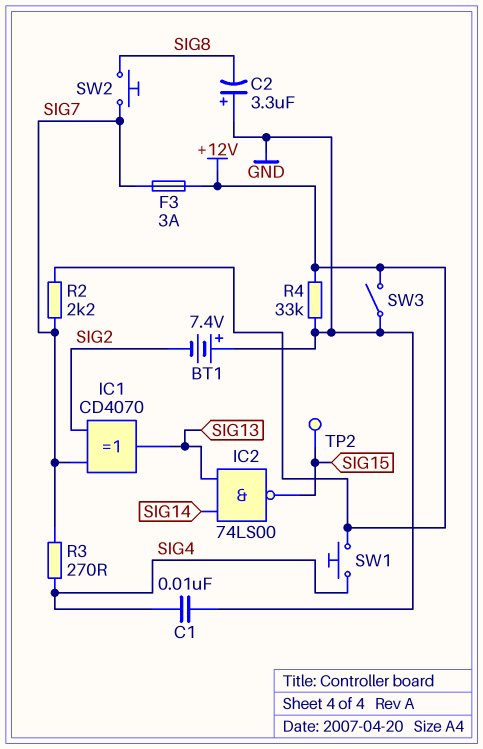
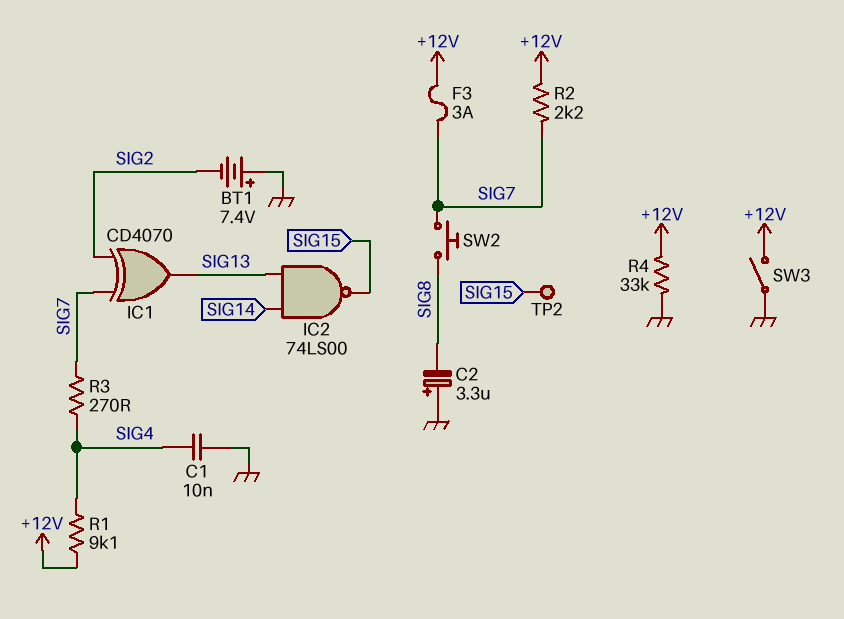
R1: none -> 9.1k (+12V, SIG4)
SW1: button (+12V, SIG4) -> none

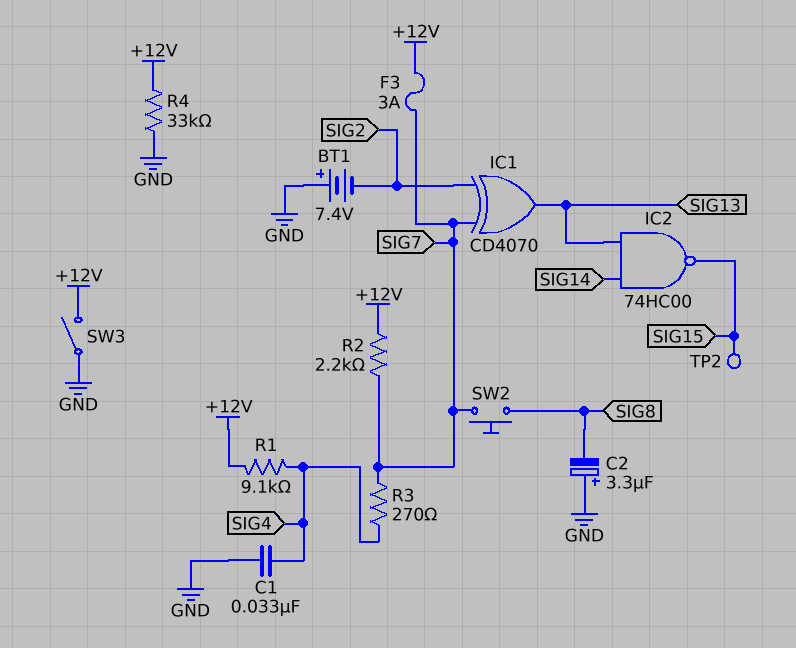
C1: 10nF (GND, SIG4) -> 33nF (GND, SIG4)
IC2: NAND 74LS00 (in SIG13, in SIG14, out SIG15) -> NAND 74HC00 (in SIG13, in SIG14, out SIG15)

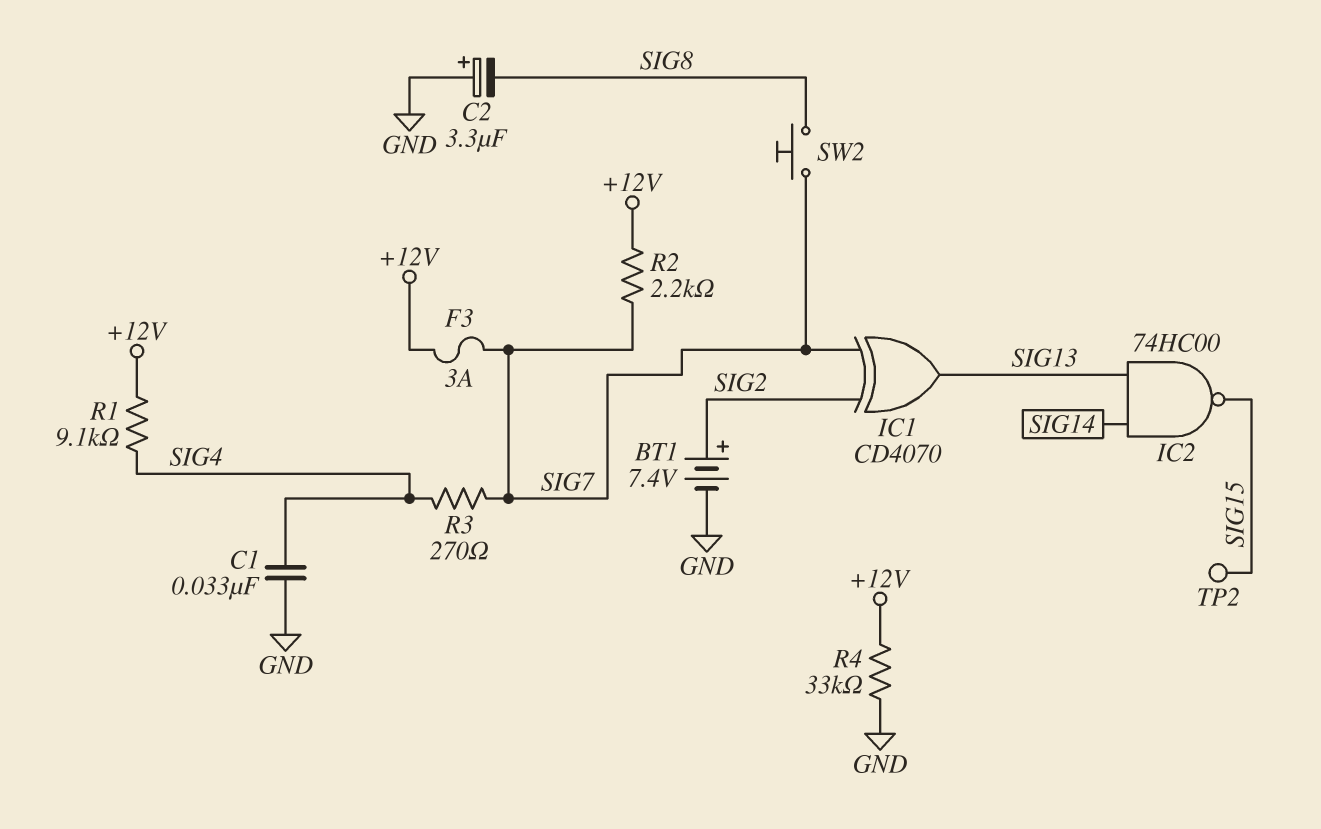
BT1: 7.4V (plus GND, minus SIG2) -> 7.4V (plus SIG2, minus GND)
SW3: switch (+12V, GND) -> none

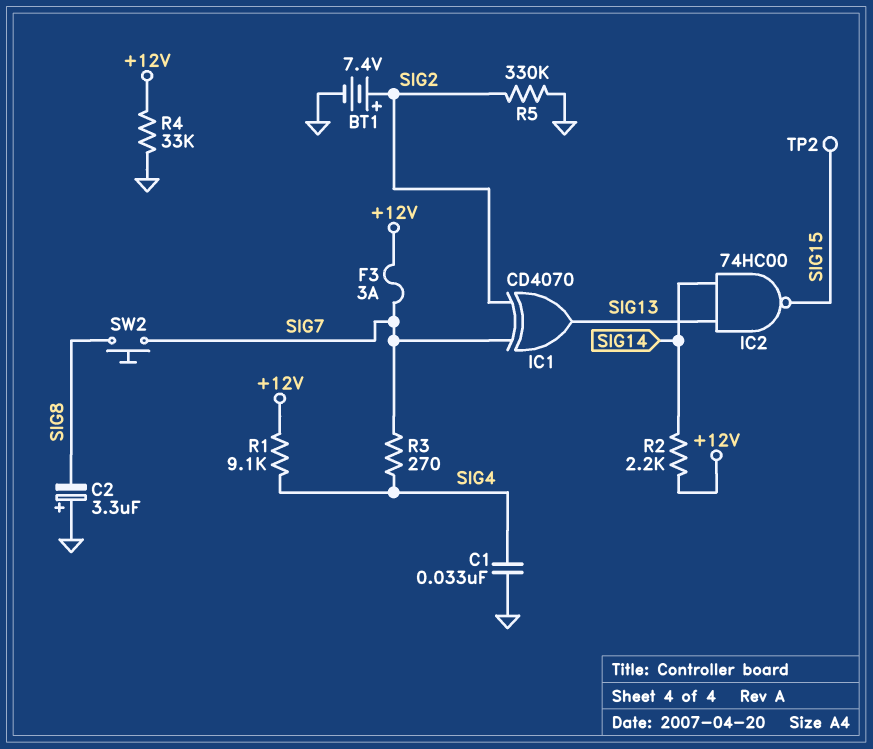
R2: 2.2k (+12V, SIG7) -> 2.2k (+12V, SIG14)
R5: none -> 330k (GND, SIG2)

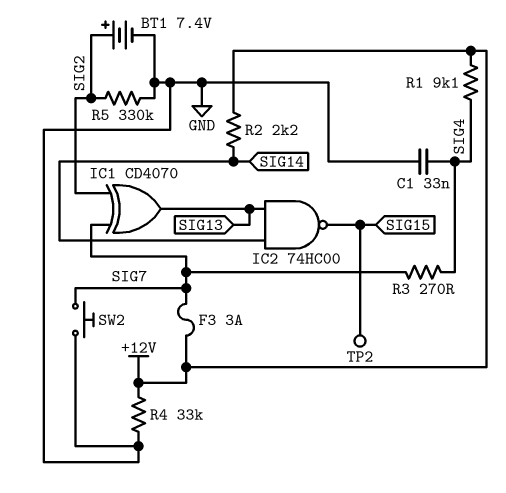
C2: 3.3uF (plus GND, minus SIG8) -> none
SW2: button (SIG7, SIG8) -> button (GND, SIG7)

